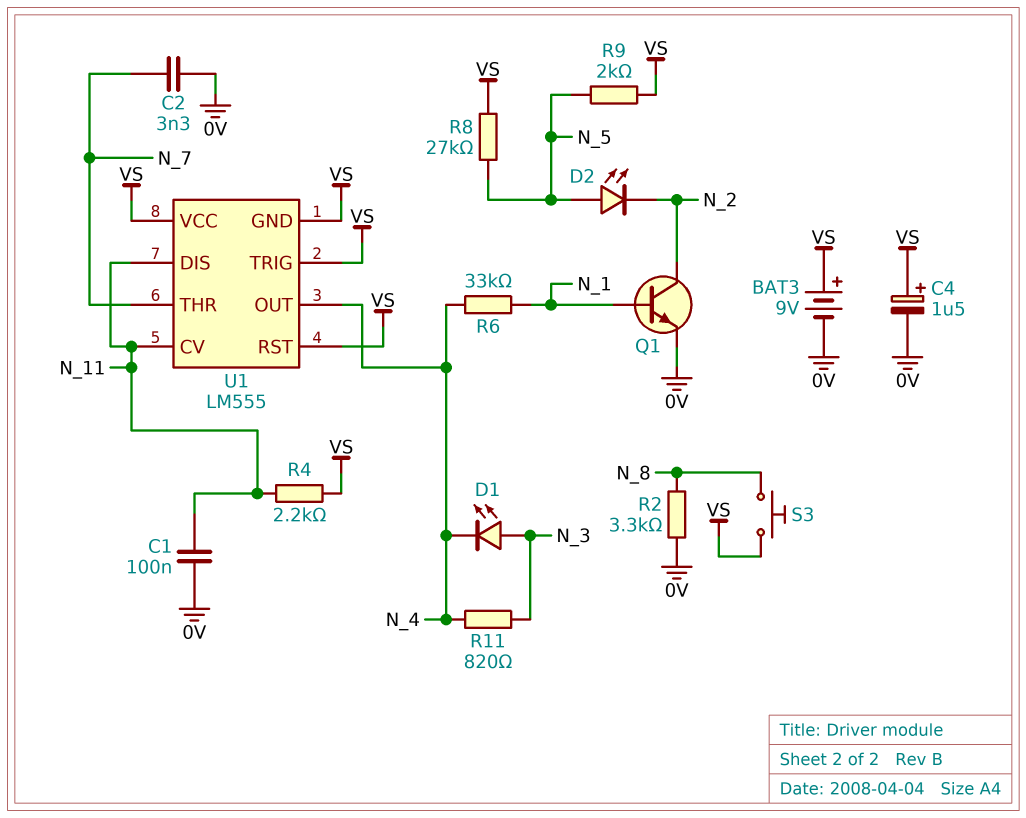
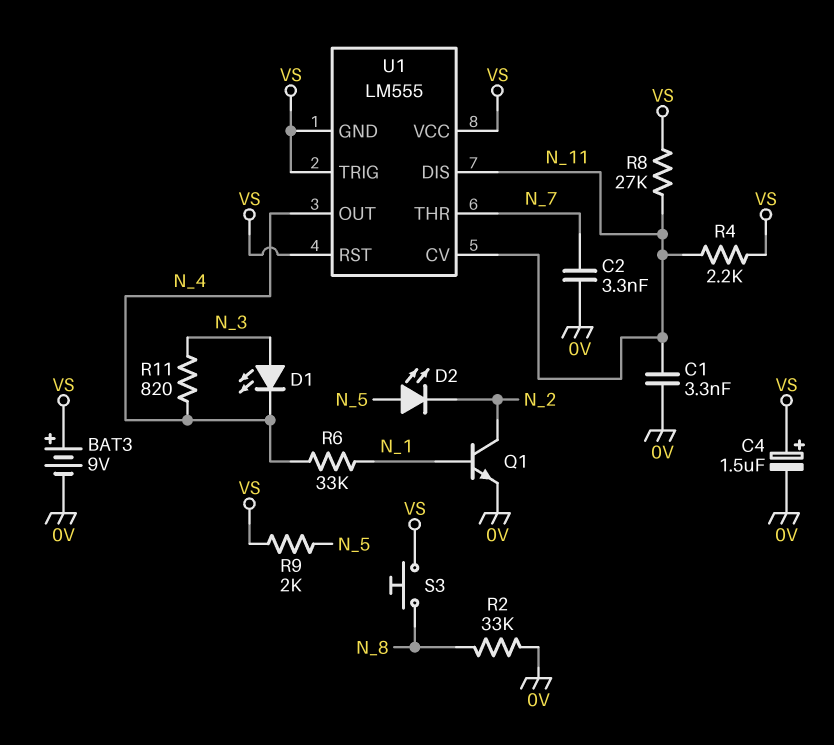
C1: 100nF (0V, N_11) -> 3.3nF (0V, N_11)
R2: 3.3k (0V, N_8) -> 33k (0V, N_8)
R8: 27k (N_5, VS) -> 27k (N_11, VS)

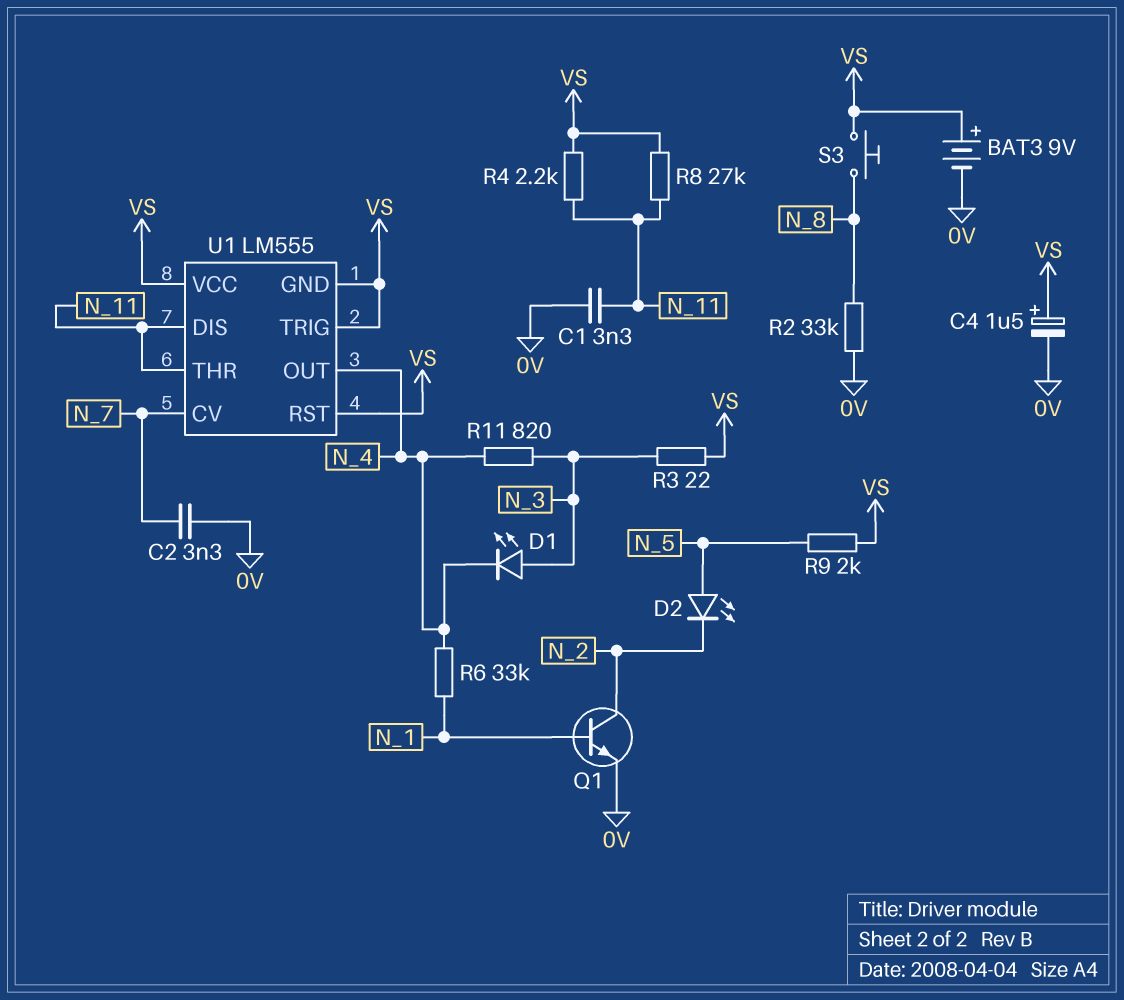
R3: none -> 22 (N_3, VS)
U1 pin CV: N_11 -> N_7
U1 pin THR: N_7 -> N_11

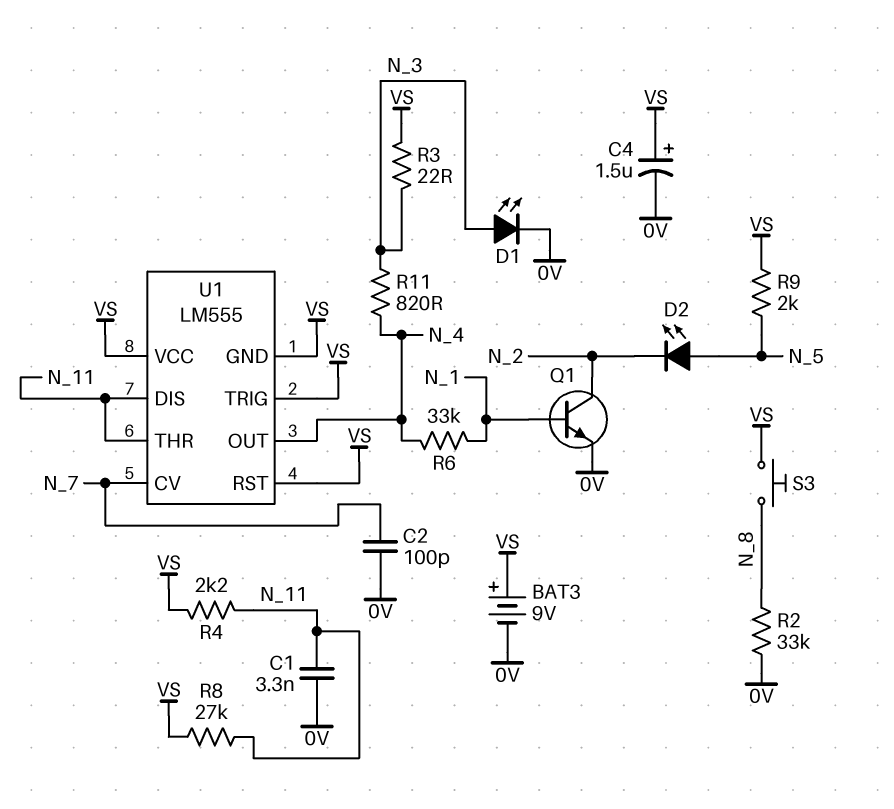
C2: 3.3nF (0V, N_7) -> 100pF (0V, N_7)
D1: LED (A N_3, K N_4) -> LED (A N_3, K 0V)

